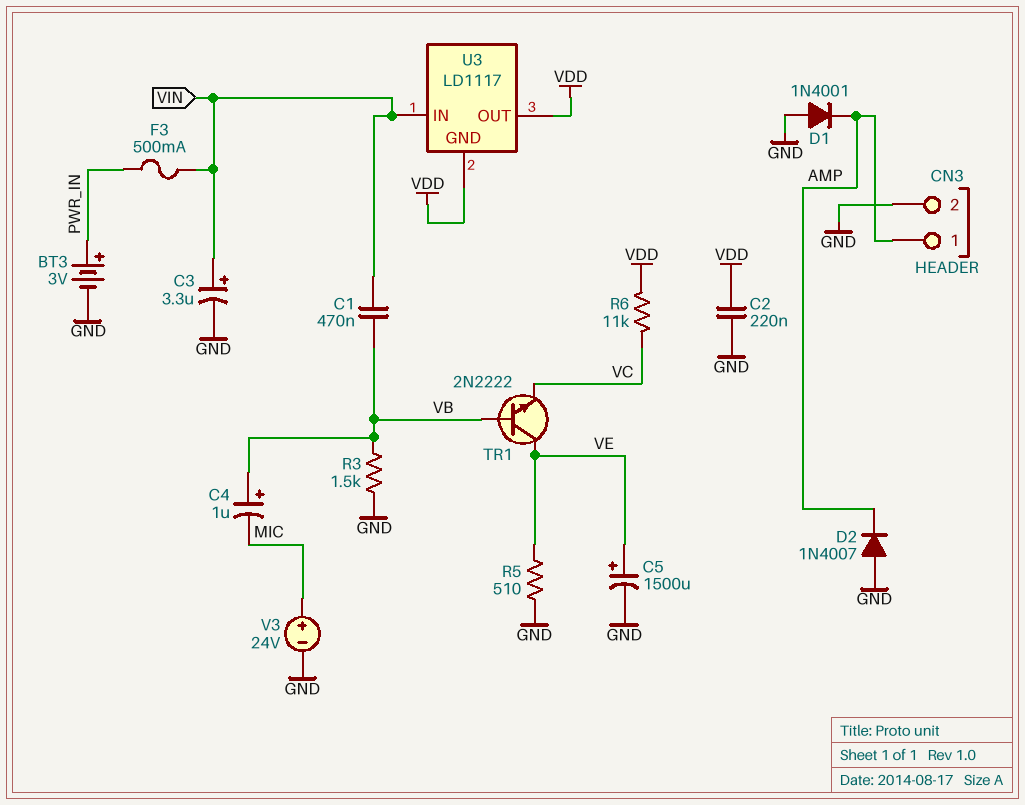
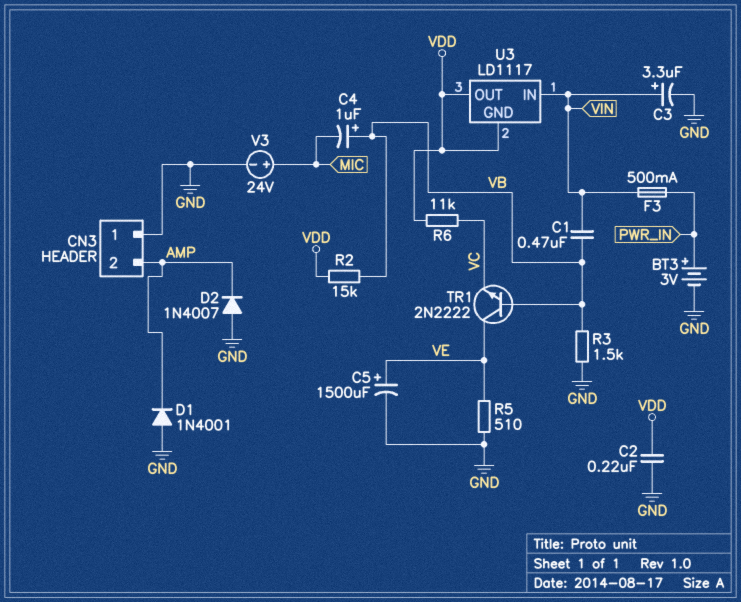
CN3 pin 1: AMP -> GND
CN3 pin 2: GND -> AMP
R2: none -> 15k (VB, VDD)

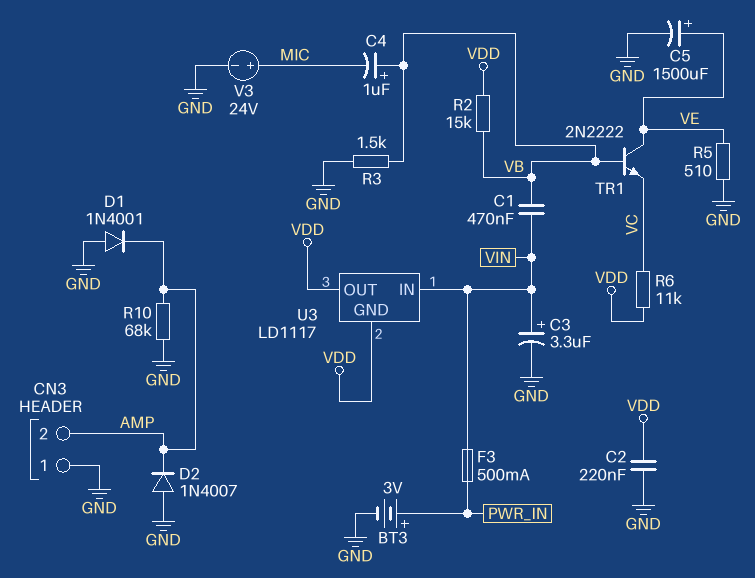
R10: none -> 68k (AMP, GND)

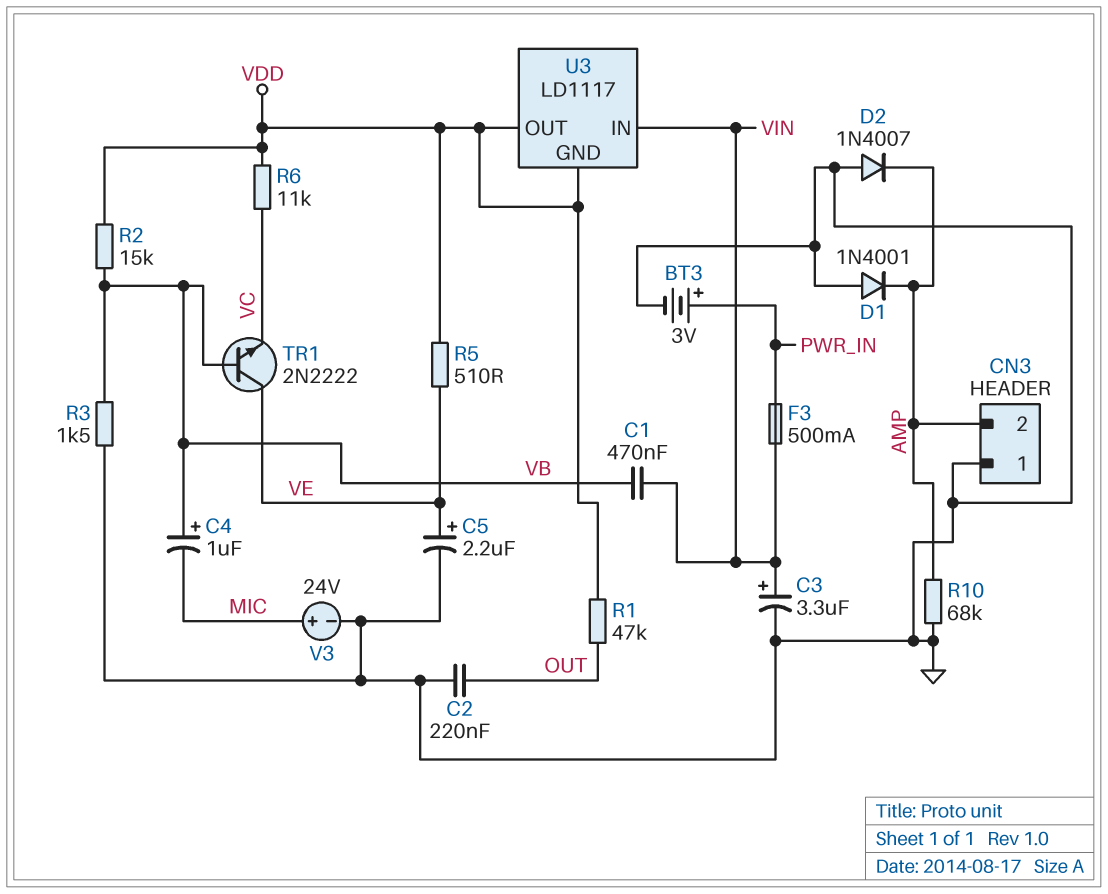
C2: 220nF (GND, VDD) -> 220nF (GND, OUT)
C5: 1500uF (plus VE, minus GND) -> 2.2uF (plus VE, minus GND)
R1: none -> 47k (OUT, VDD)
R5: 510 (GND, VE) -> 510 (VDD, VE)

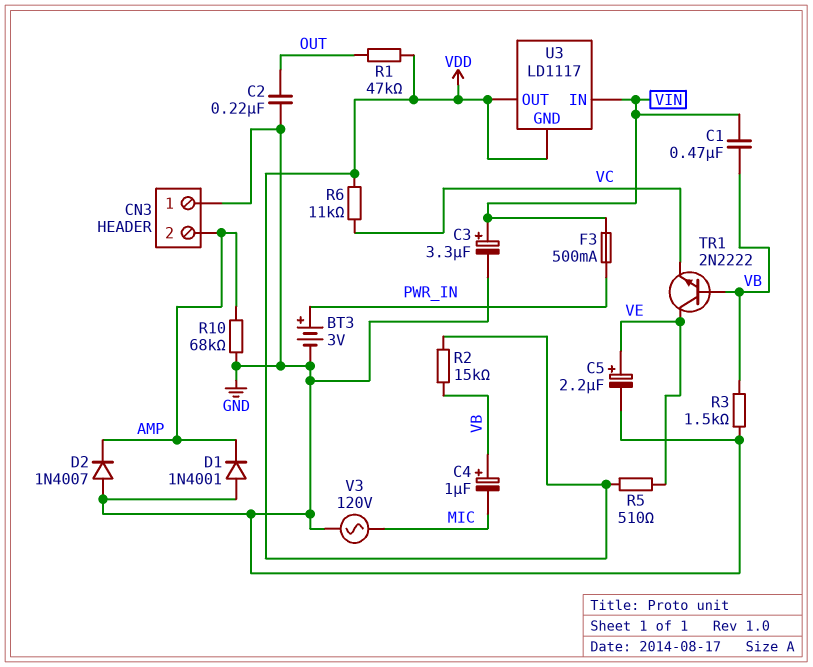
V3: 24V (plus MIC, minus GND) -> AC 120V (GND, MIC)

